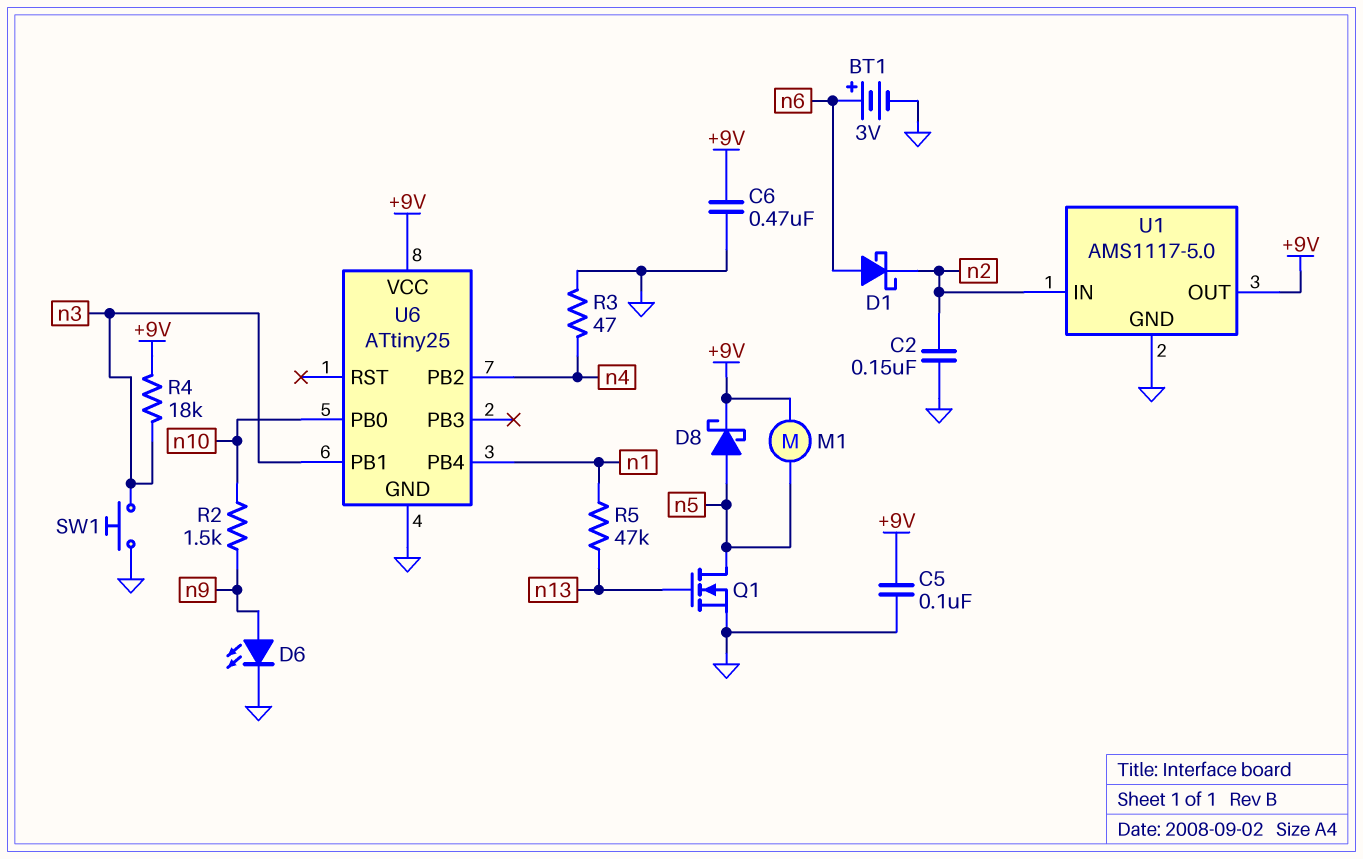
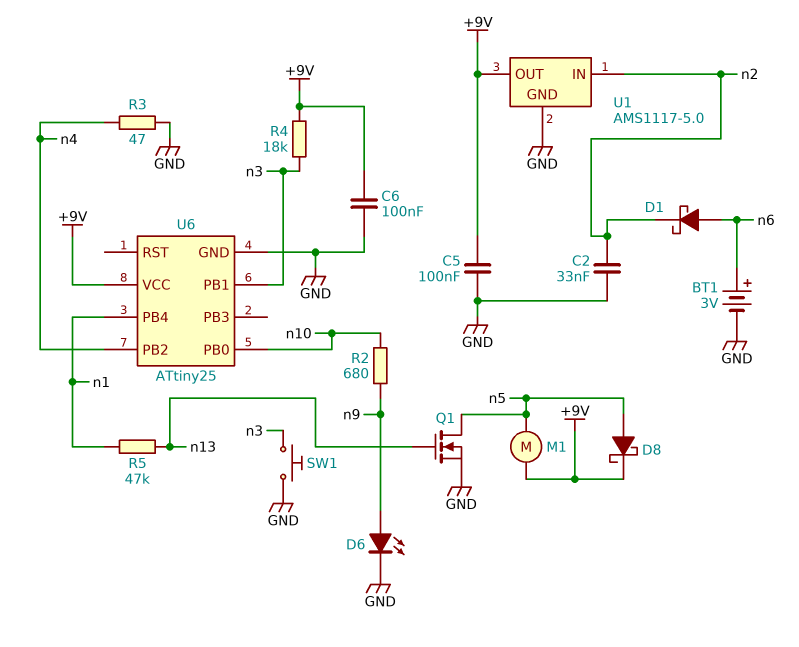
C2: 150nF (GND, n2) -> 33nF (GND, n2)
C6: 470nF (+9V, GND) -> 100nF (+9V, GND)
R2: 1.5k (n9, n10) -> 680 (n9, n10)

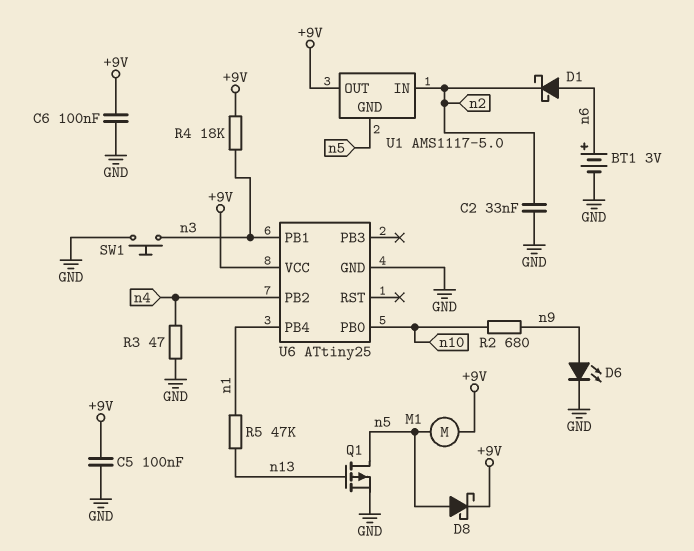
Q1: NMOS (G n13, D n5, S GND) -> PMOS (G n13, D n5, S GND)
U1 pin GND: GND -> n5

